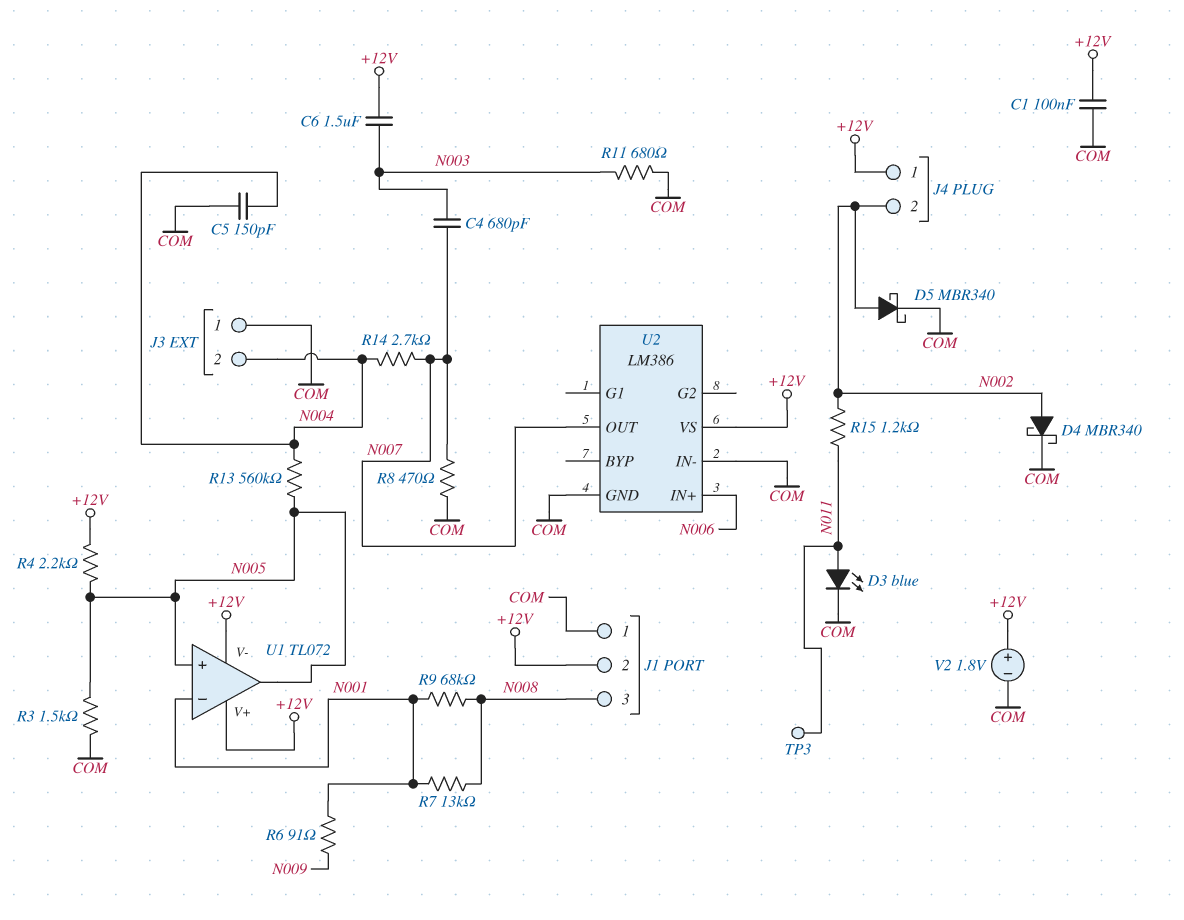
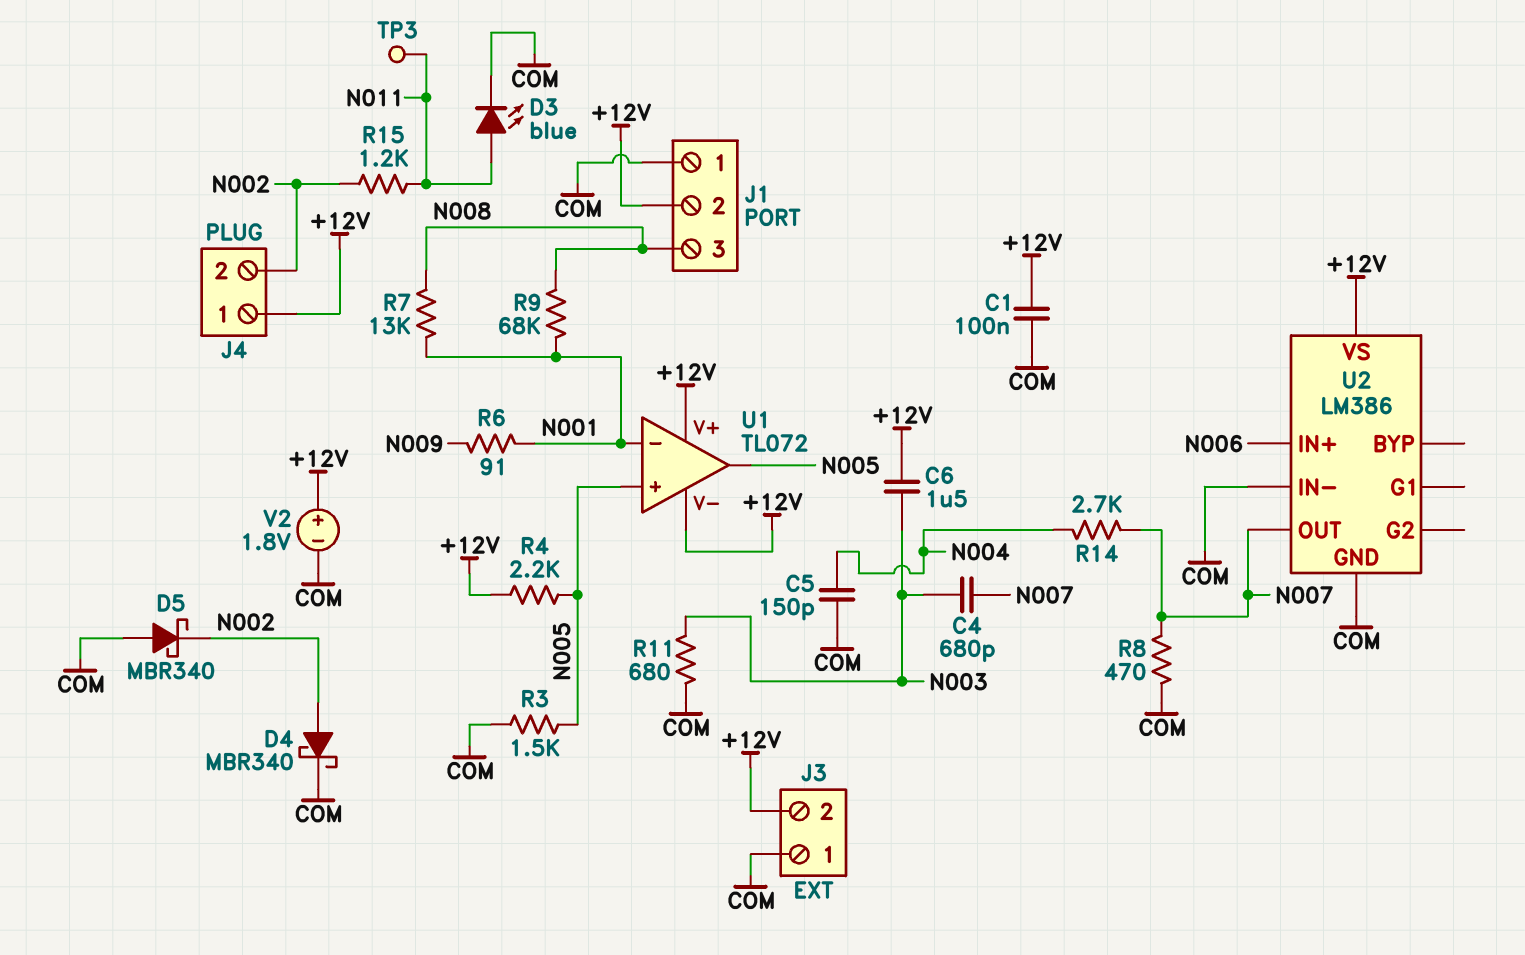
D5: schottky MBR340 (A N002, K COM) -> schottky MBR340 (A COM, K N002)
J3 pin 2: N004 -> +12V
R13: 560k (N004, N005) -> none

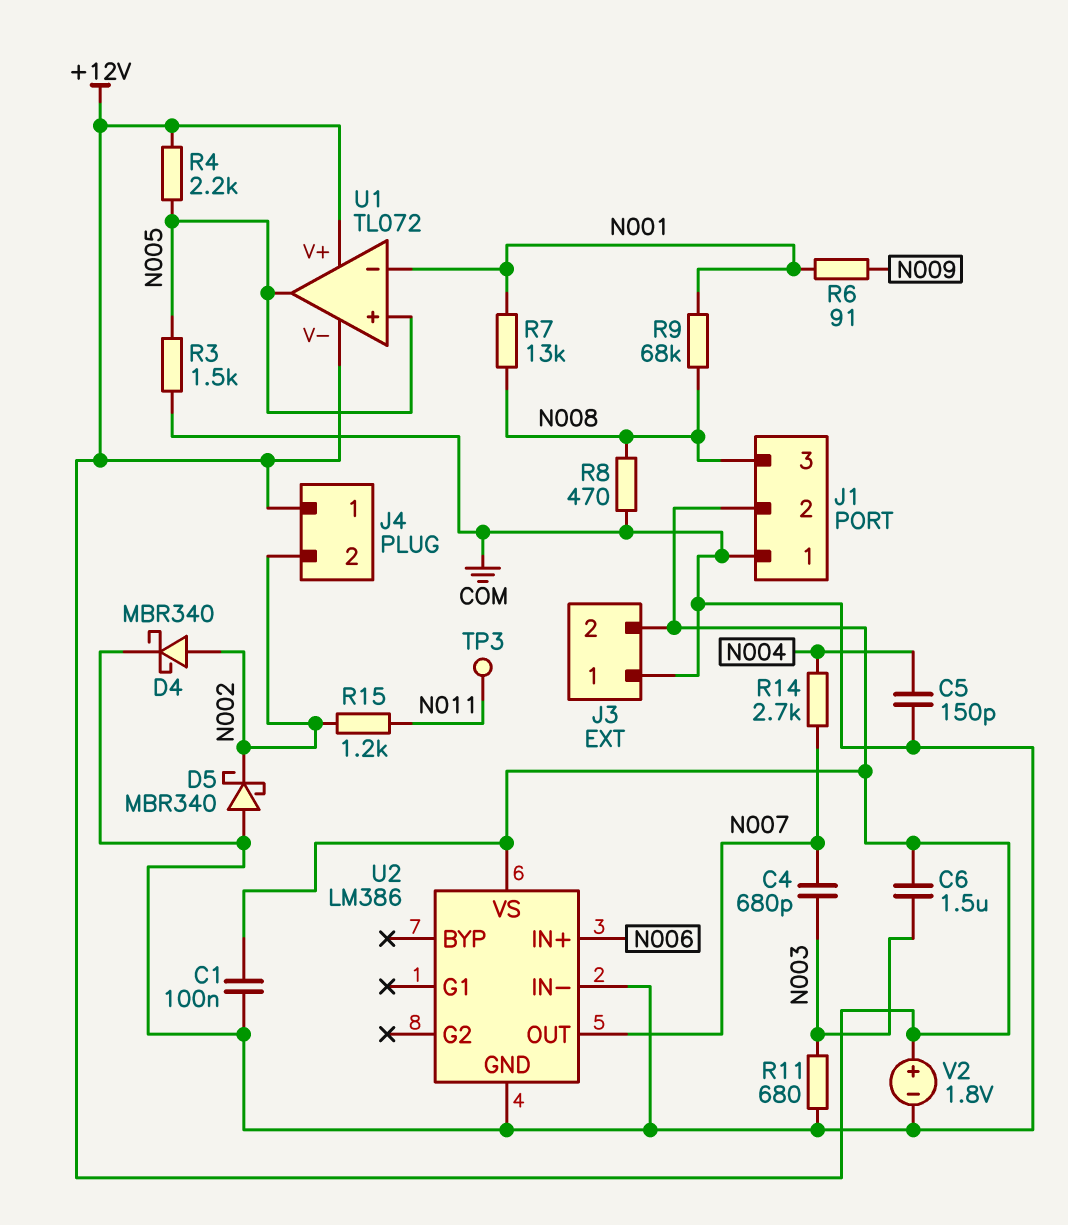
D3: LED blue (A N011, K COM) -> none
R8: 470 (COM, N007) -> 470 (COM, N008)

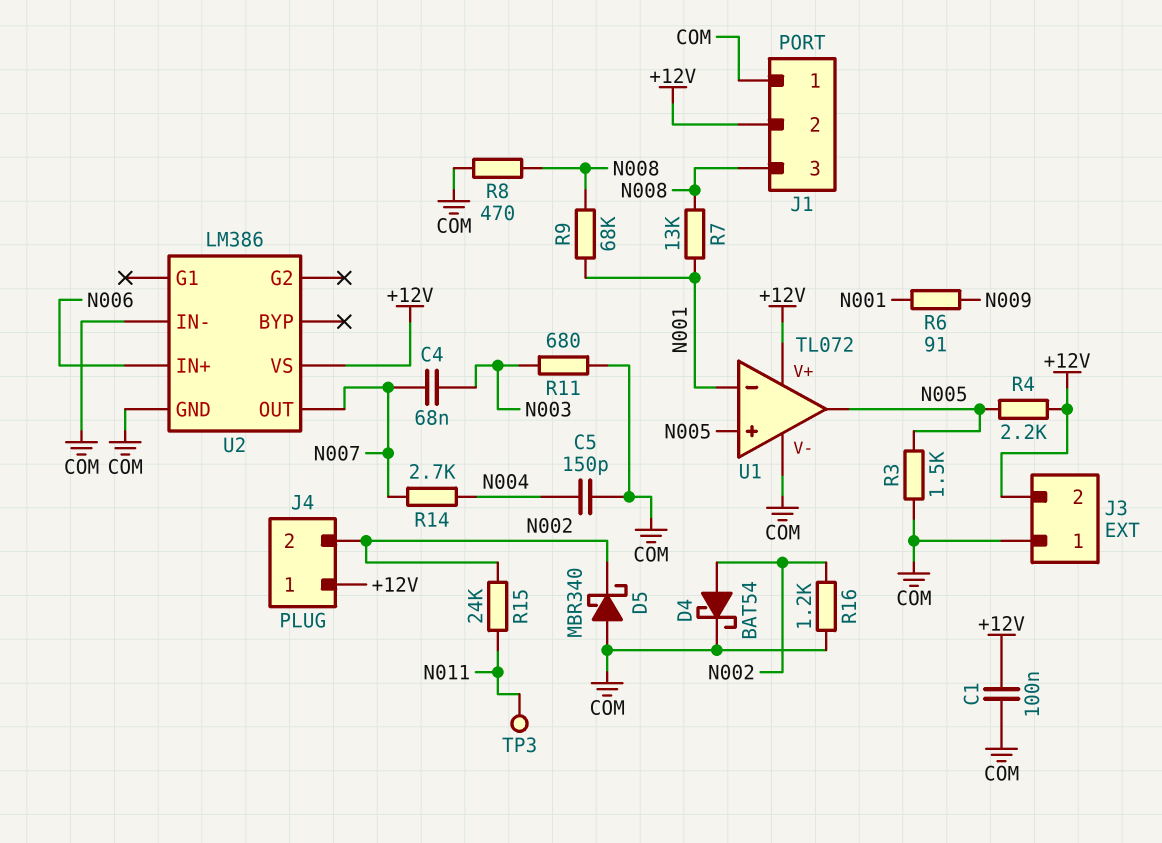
C4: 680pF (N003, N007) -> 68nF (N003, N007)
C6: 1.5uF (+12V, N003) -> none
D4: schottky MBR340 (A N002, K COM) -> schottky BAT54 (A N002, K COM)
R15: 1.2k (N002, N011) -> 24k (N002, N011)
R16: none -> 1.2k (COM, N002)
U1 pin V-: +12V -> COM
V2: 1.8V (plus +12V, minus COM) -> none

